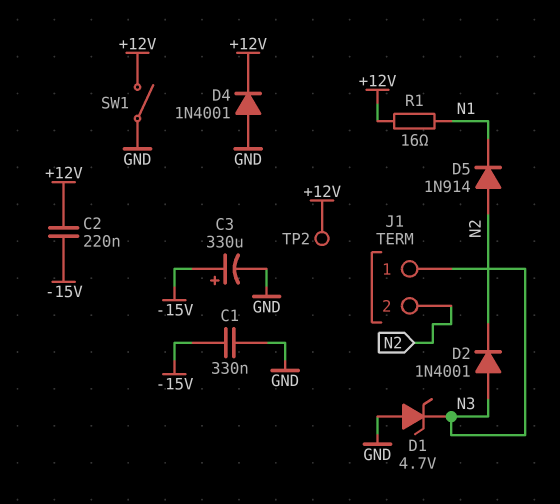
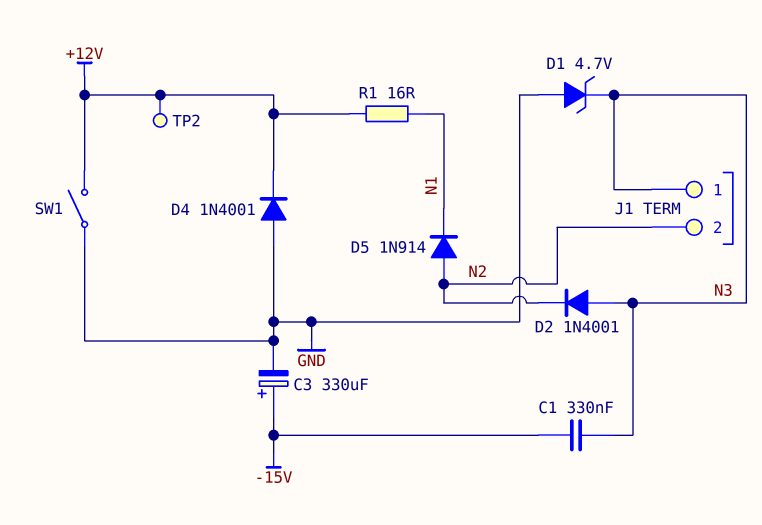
C1: 330nF (-15V, GND) -> 330nF (-15V, N3)
C2: 220nF (+12V, -15V) -> none

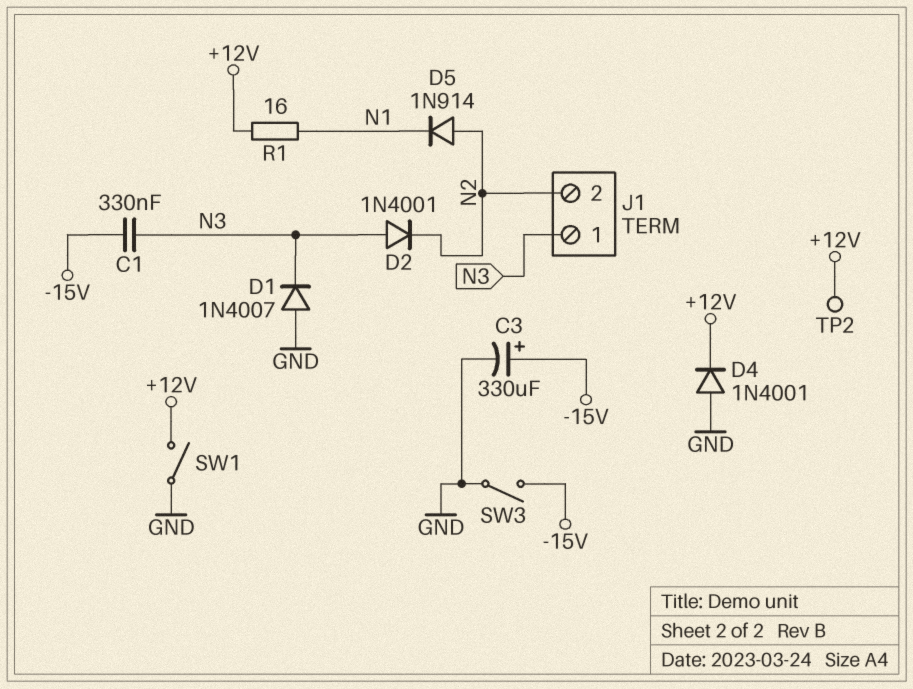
D1: zener 4.7V (A GND, K N3) -> diode 1N4007 (A GND, K N3)
SW3: none -> switch (-15V, GND)

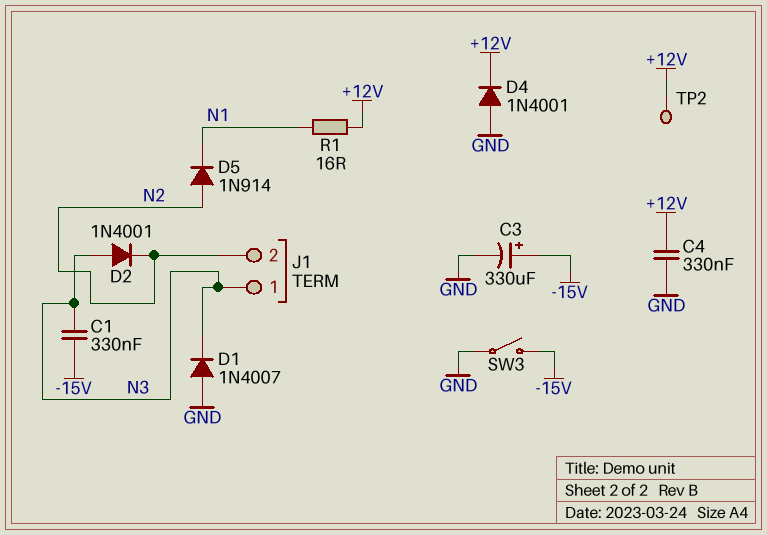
C4: none -> 330nF (+12V, GND)
SW1: switch (+12V, GND) -> none

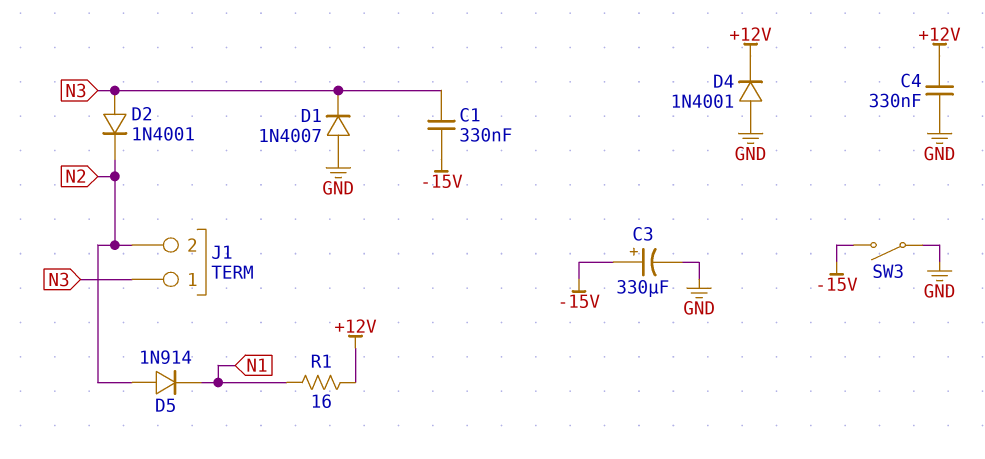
TP2: test point (+12V) -> none

